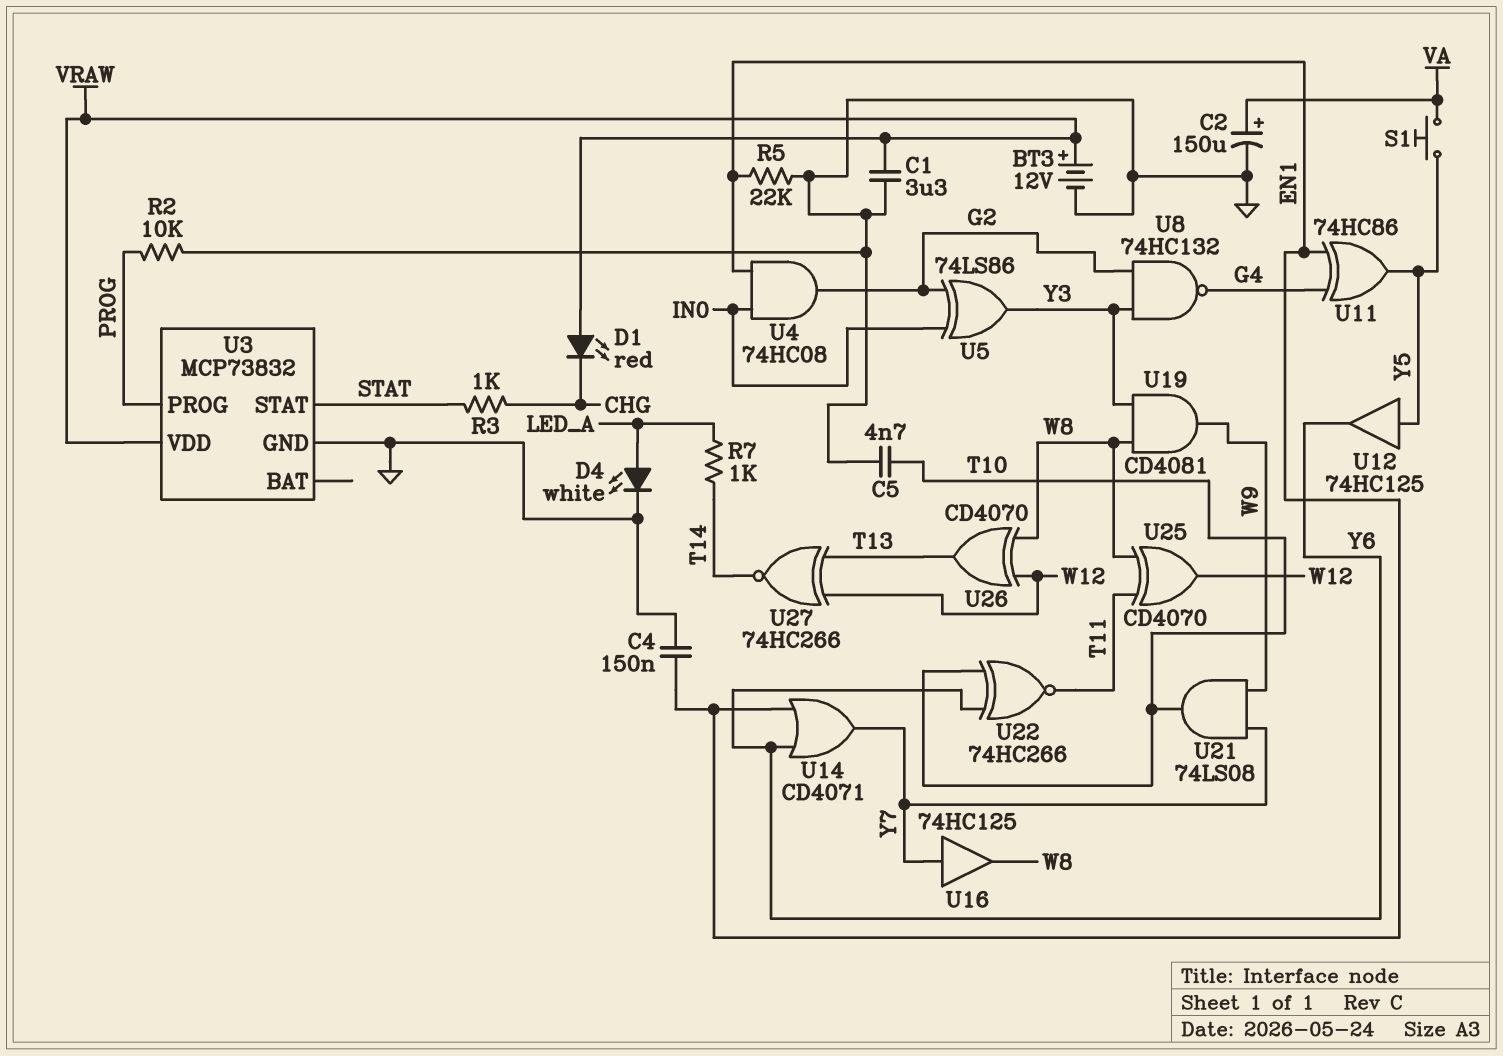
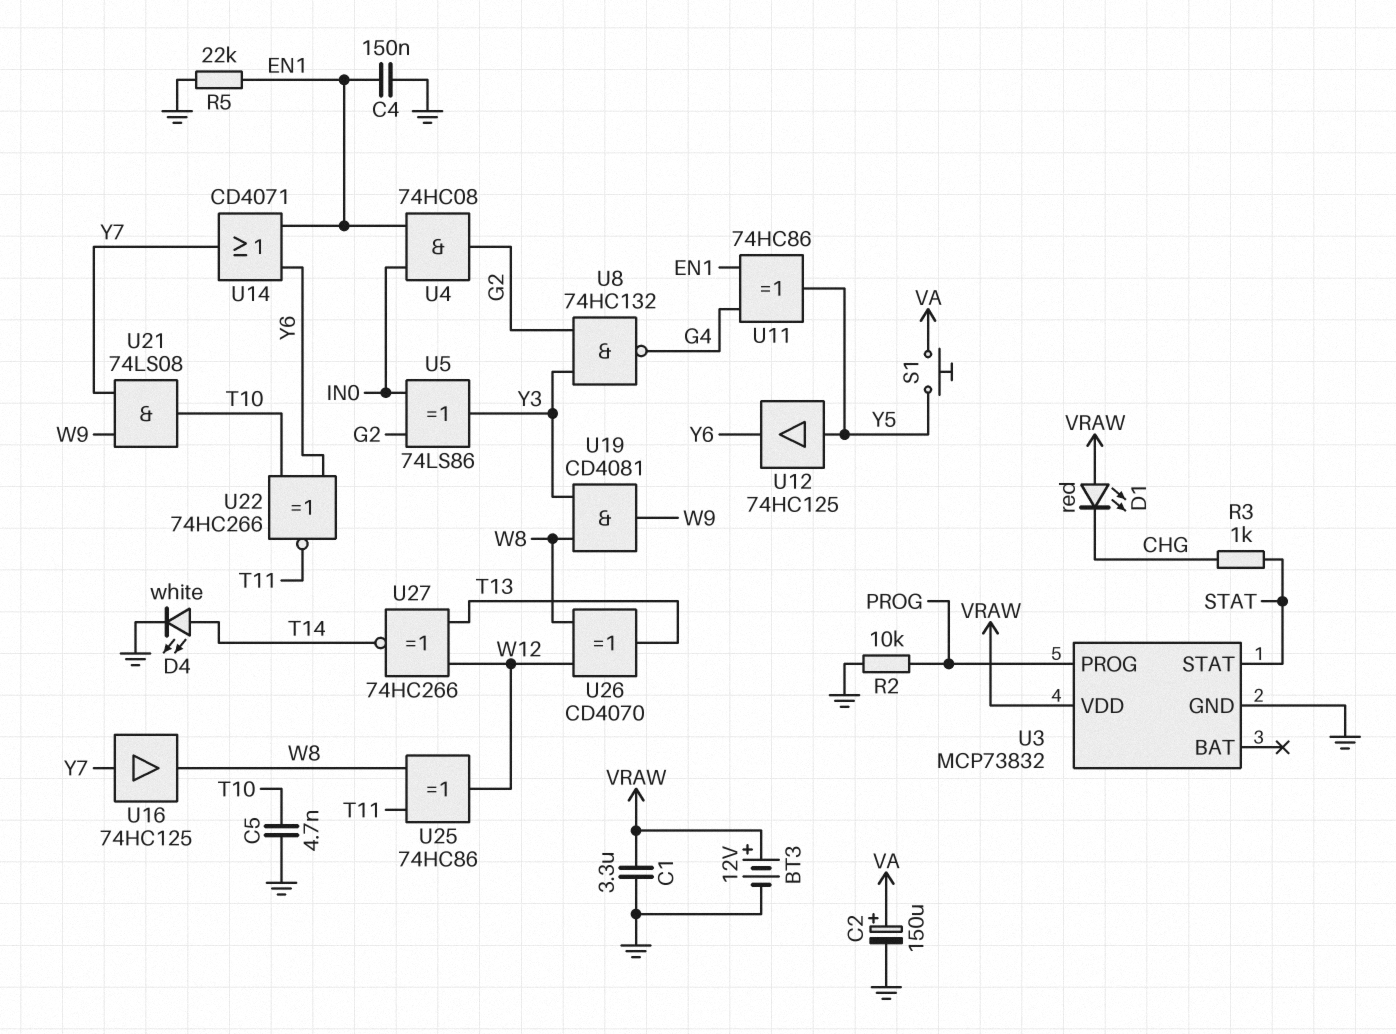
D4: LED white (A LED_A, K GND) -> LED white (A T14, K GND)
R7: 1k (LED_A, T14) -> none
U25: XOR CD4070 (in T11, in W8, out W12) -> XOR 74HC86 (in T11, in W8, out W12)

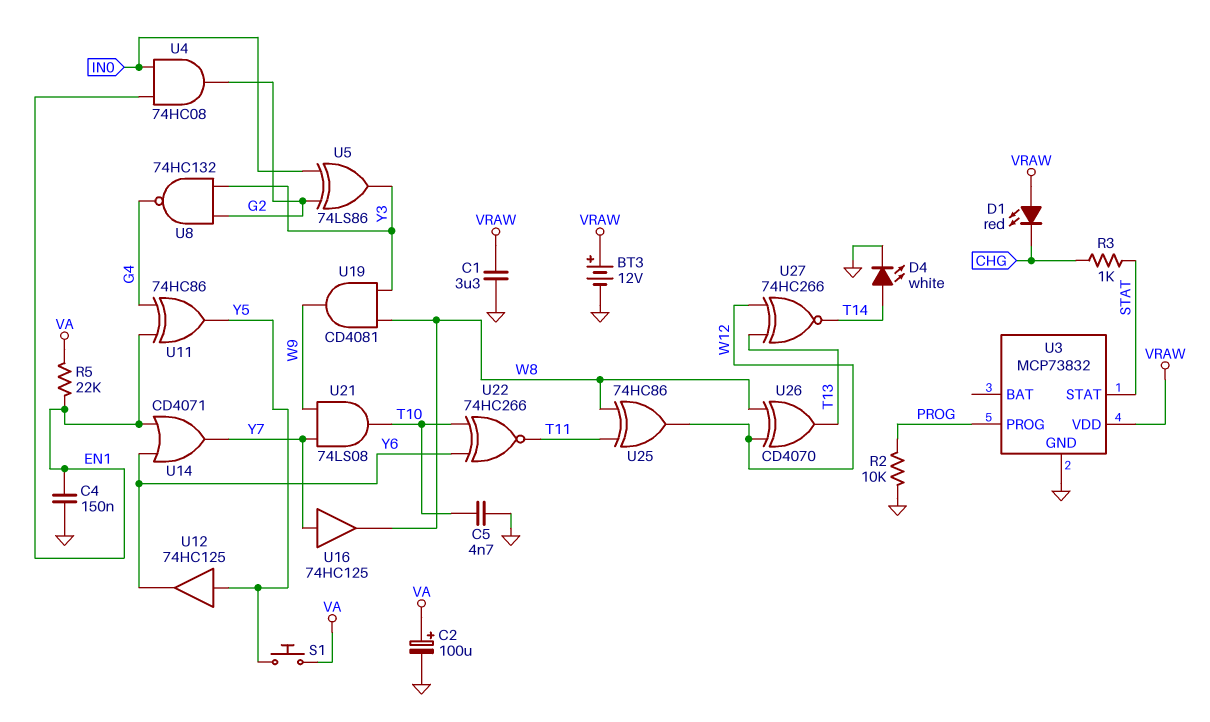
C2: 150uF (plus VA, minus GND) -> 100uF (plus VA, minus GND)
R5: 22k (EN1, GND) -> 22k (EN1, VA)

